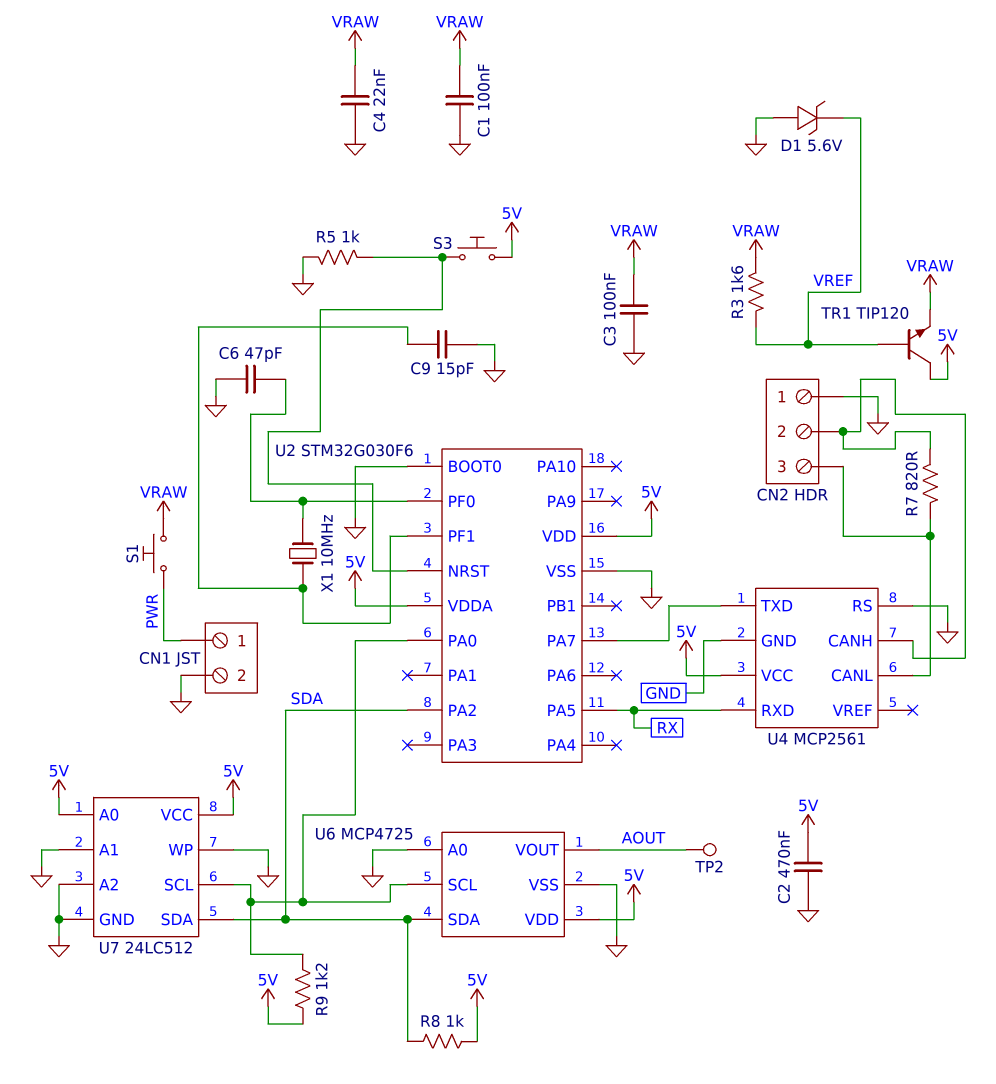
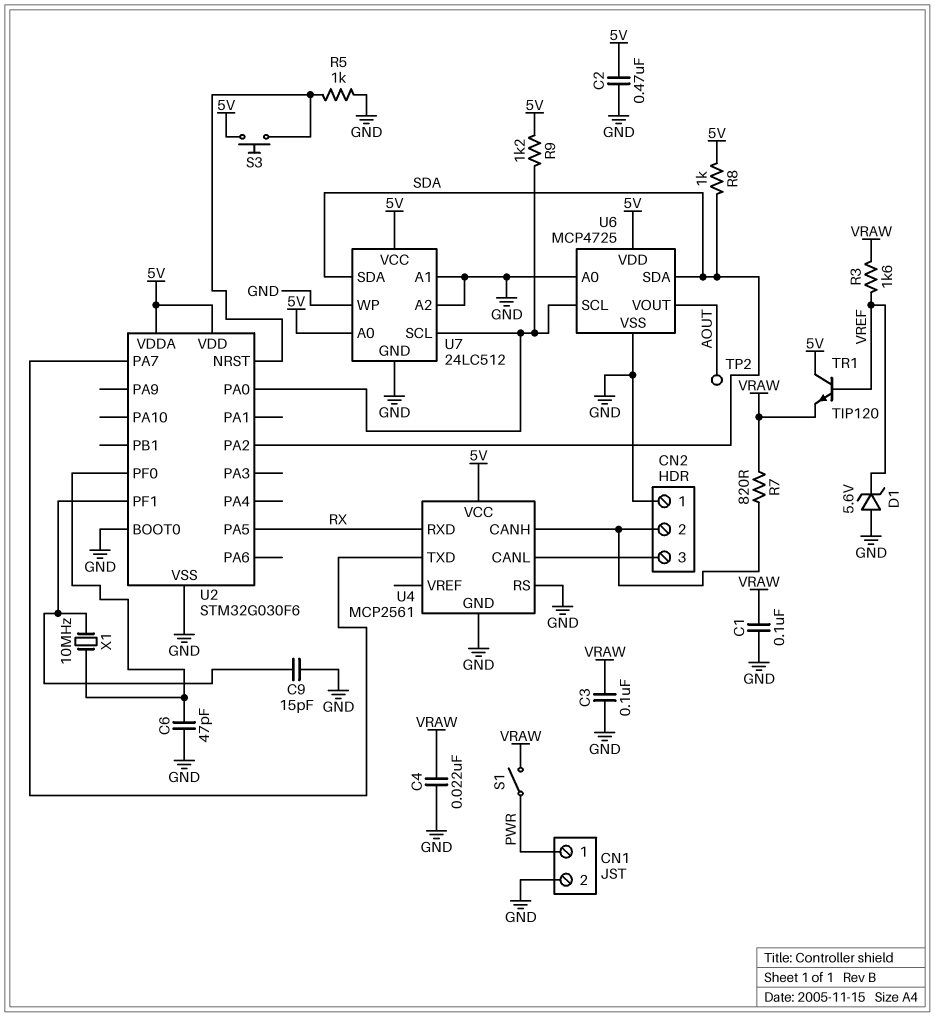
R7: 820 (CN2/2, CN2/3) -> 820 (CN2/2, VRAW)
S1: button (PWR, VRAW) -> switch (PWR, VRAW)

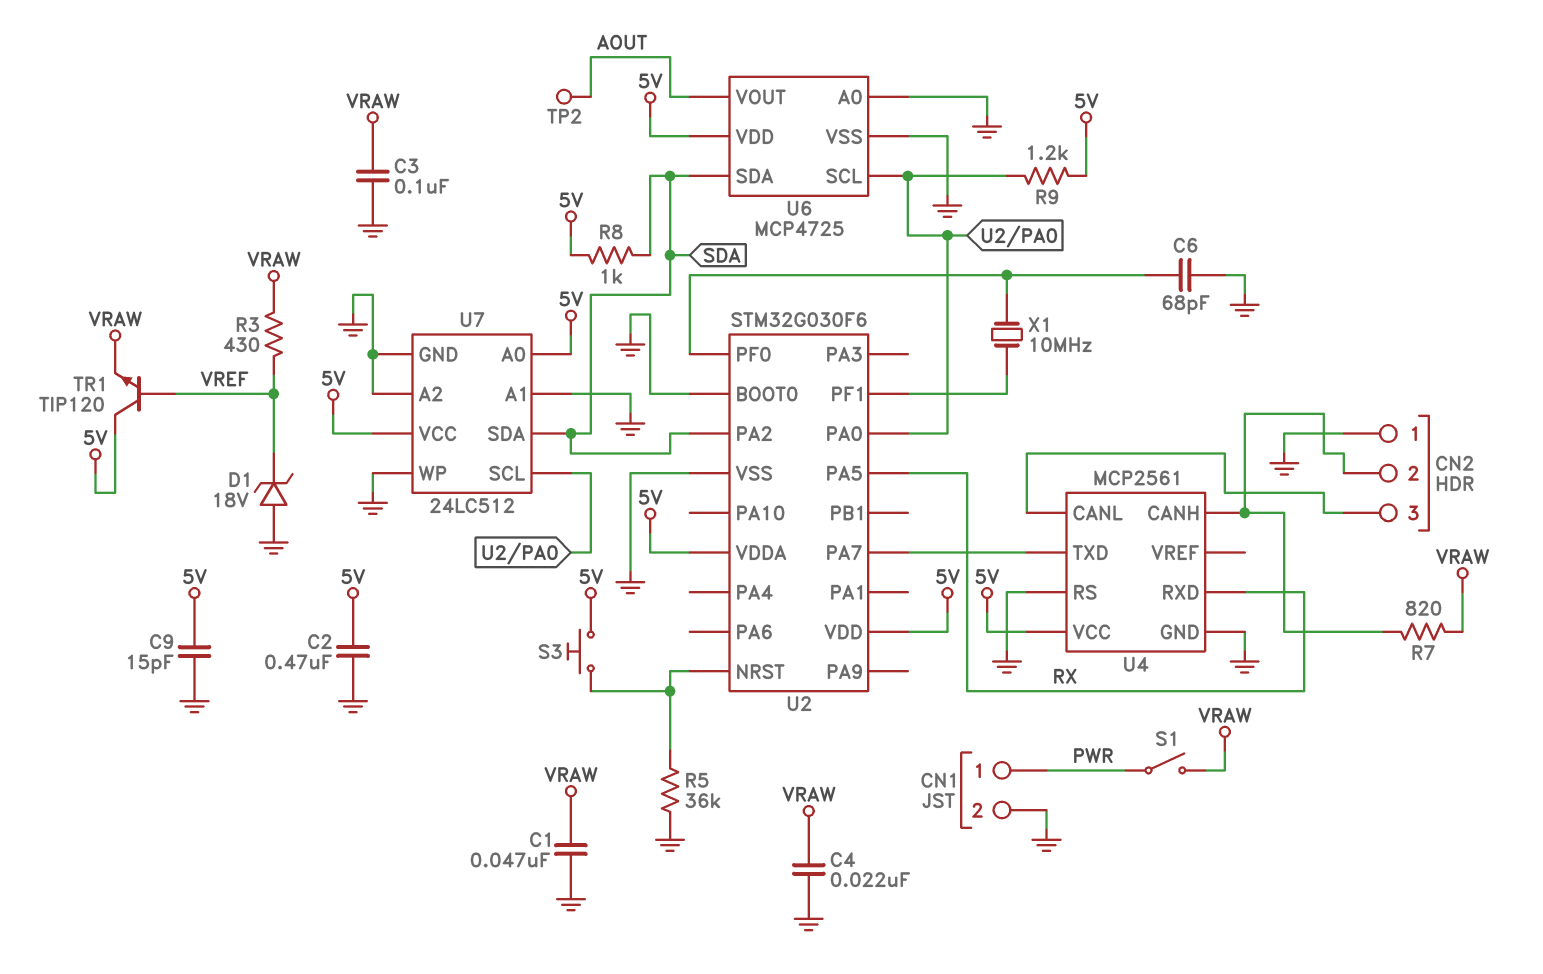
C1: 100nF (GND, VRAW) -> 47nF (GND, VRAW)
C6: 47pF (GND, U2/PF0) -> 68pF (GND, U2/PF0)
C9: 15pF (GND, U2/PF1) -> 15pF (5V, GND)
D1: zener 5.6V (A GND, K VREF) -> zener 18V (A GND, K VREF)
R3: 1.6k (VRAW, VREF) -> 430 (VRAW, VREF)
R5: 1k (GND, U2/NRST) -> 36k (GND, U2/NRST)

